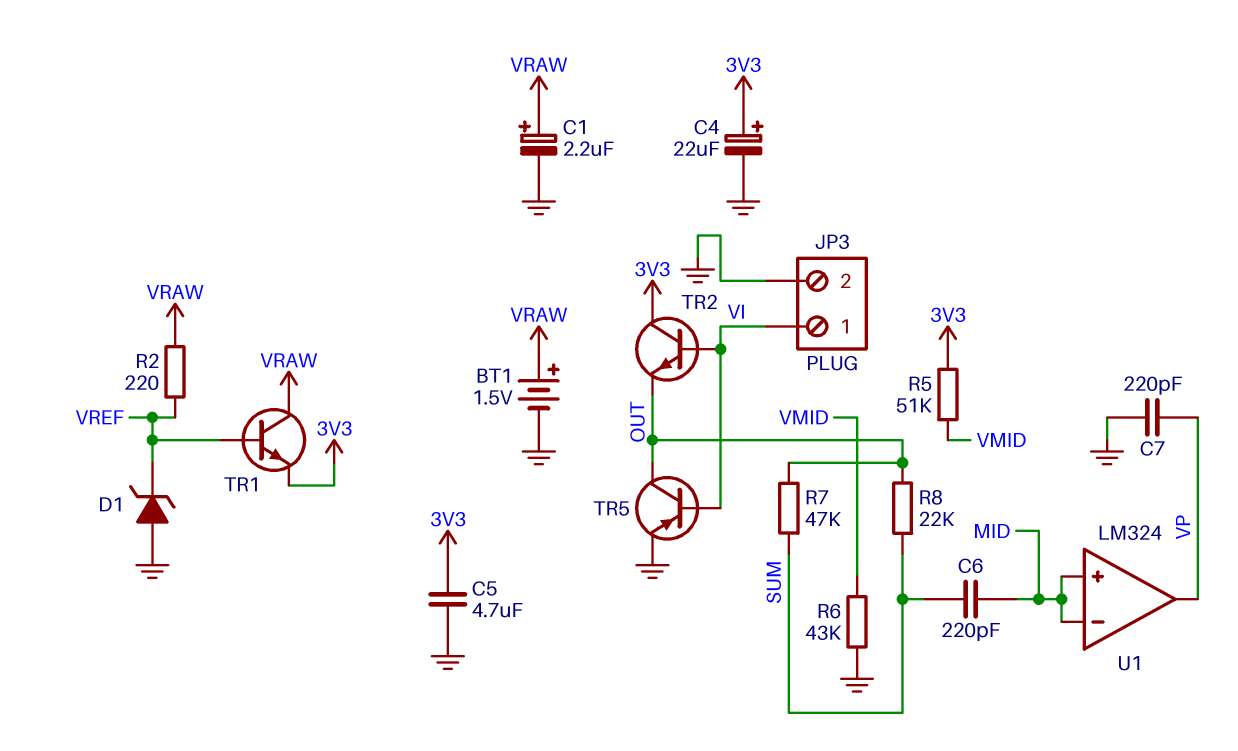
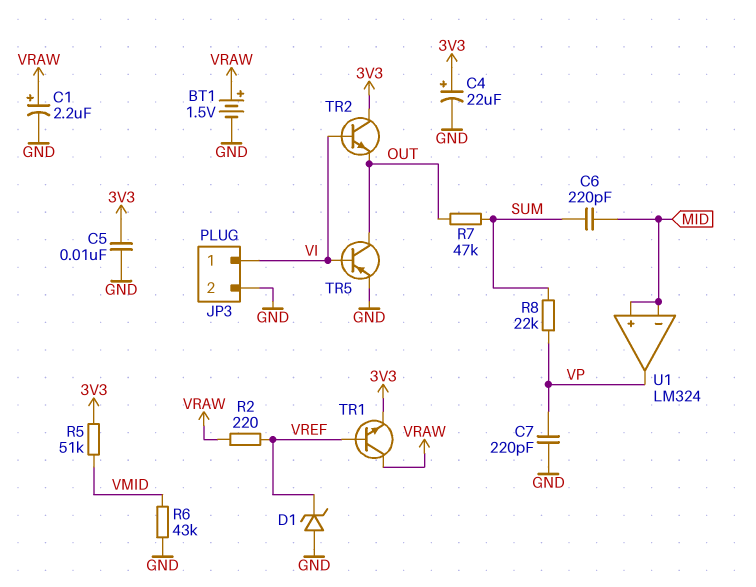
C5: 4.7uF (3V3, GND) -> 10nF (3V3, GND)
R8: 22k (OUT, SUM) -> 22k (SUM, VP)

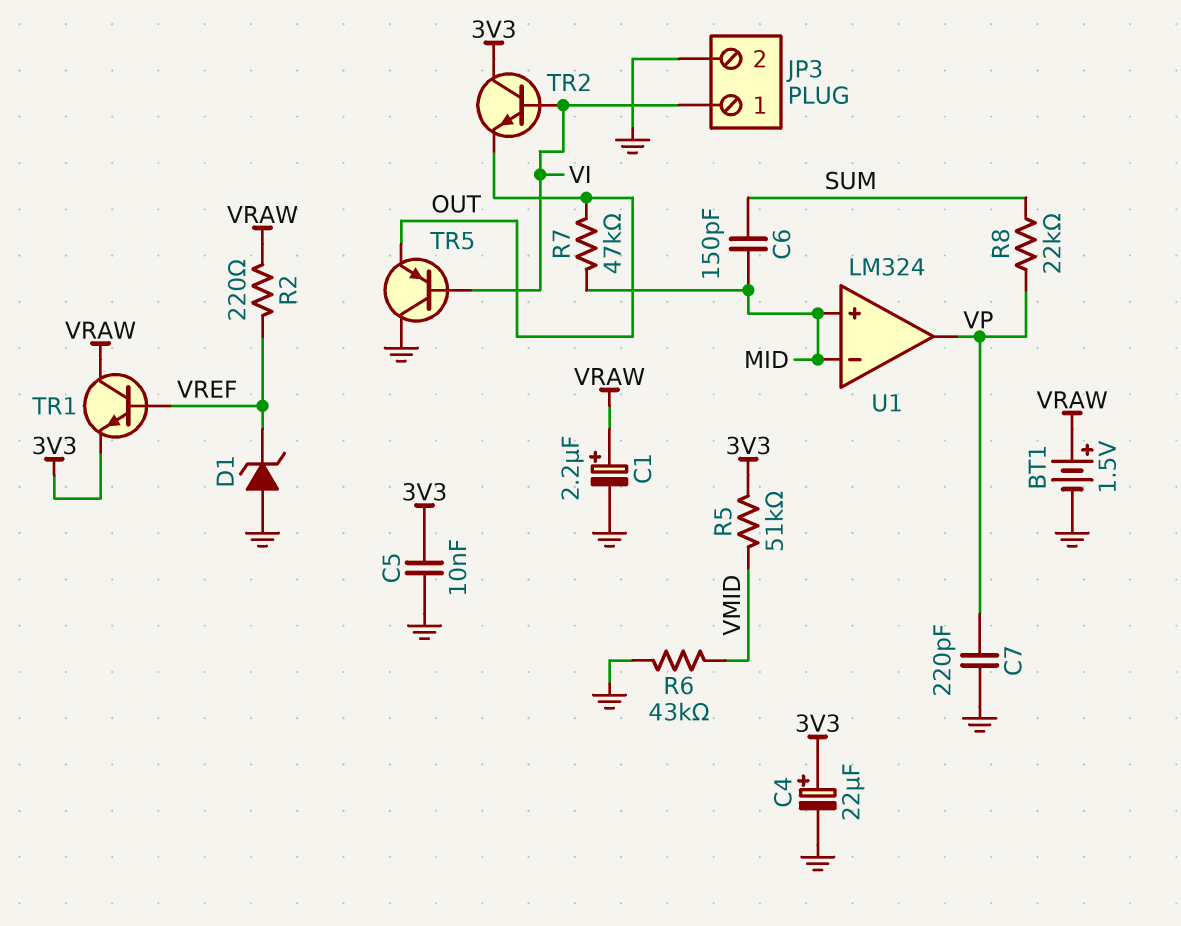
C6: 220pF (MID, SUM) -> 150pF (MID, SUM)
R7: 47k (OUT, SUM) -> 47k (MID, OUT)
TR5: PNP (B VI, C OUT, E GND) -> PNP (B VI, C GND, E OUT)

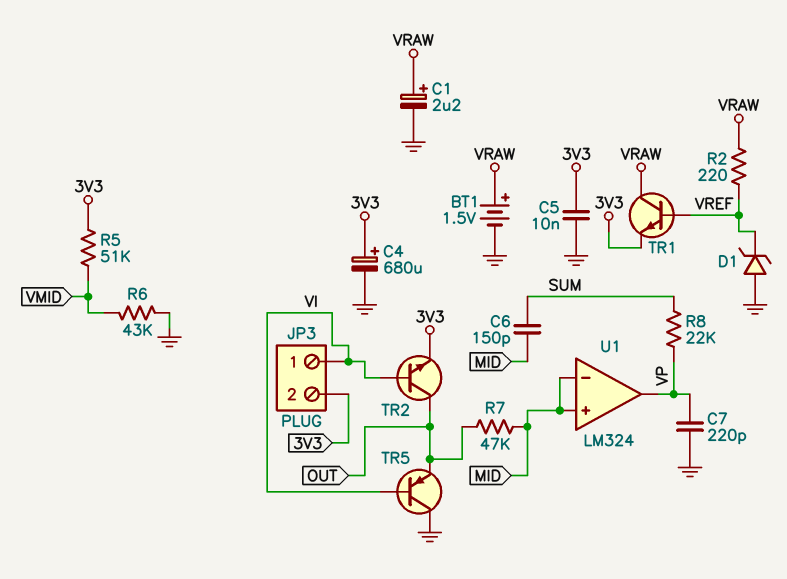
C4: 22uF (plus 3V3, minus GND) -> 680uF (plus 3V3, minus GND)
JP3 pin 2: GND -> 3V3
TR2: NPN (B VI, C 3V3, E OUT) -> NPN (B VI, C OUT, E 3V3)

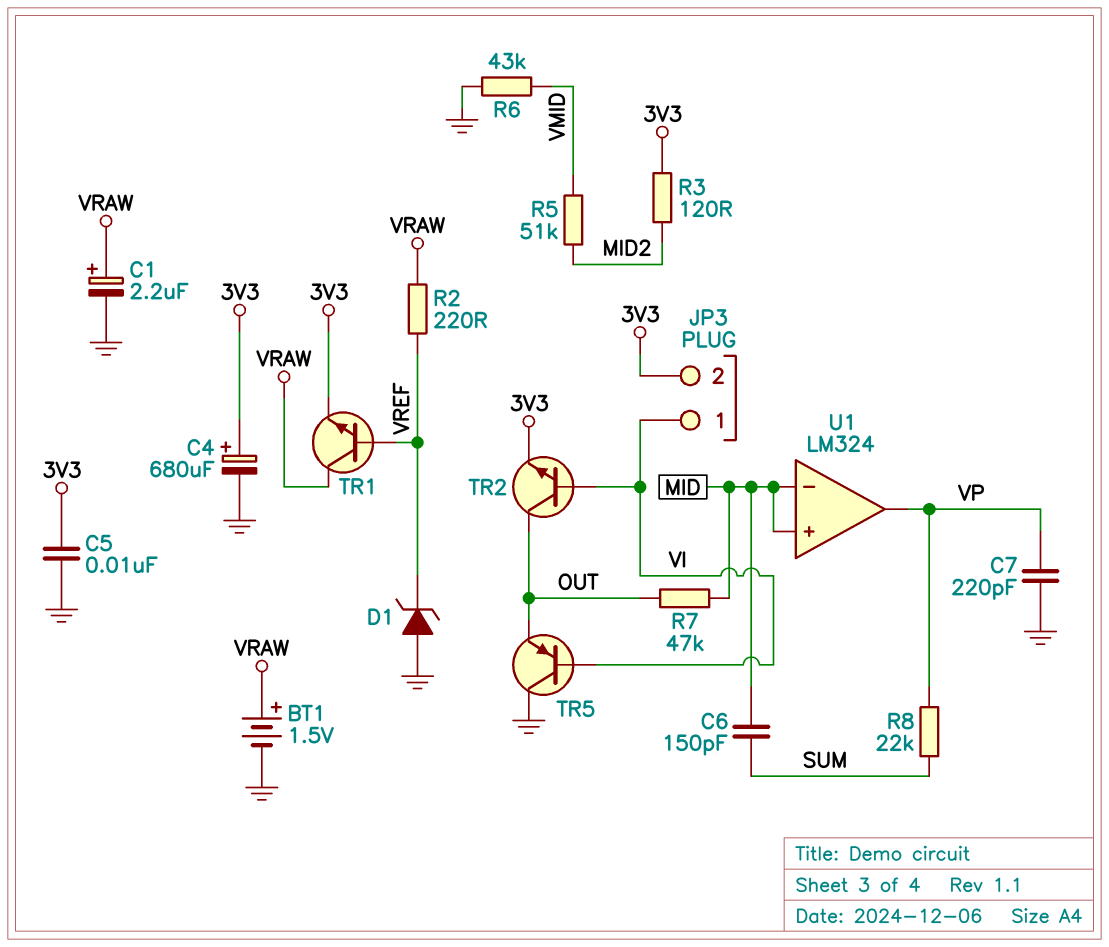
R3: none -> 120 (3V3, MID2)
R5: 51k (3V3, VMID) -> 51k (MID2, VMID)

